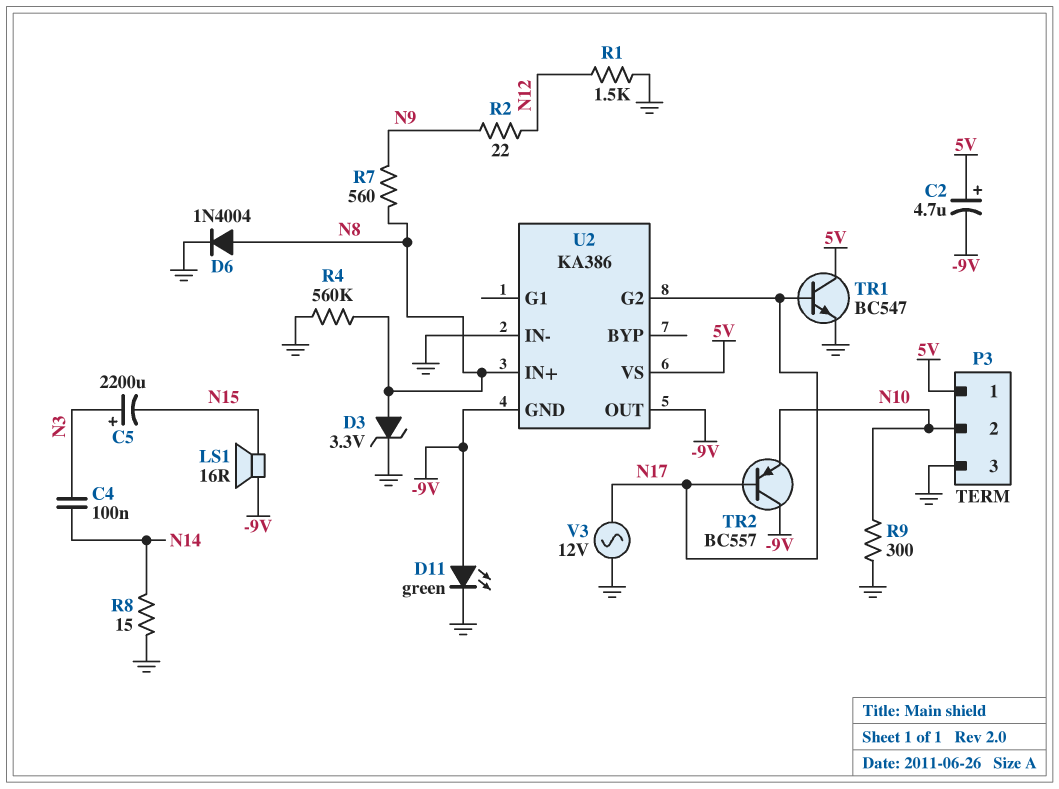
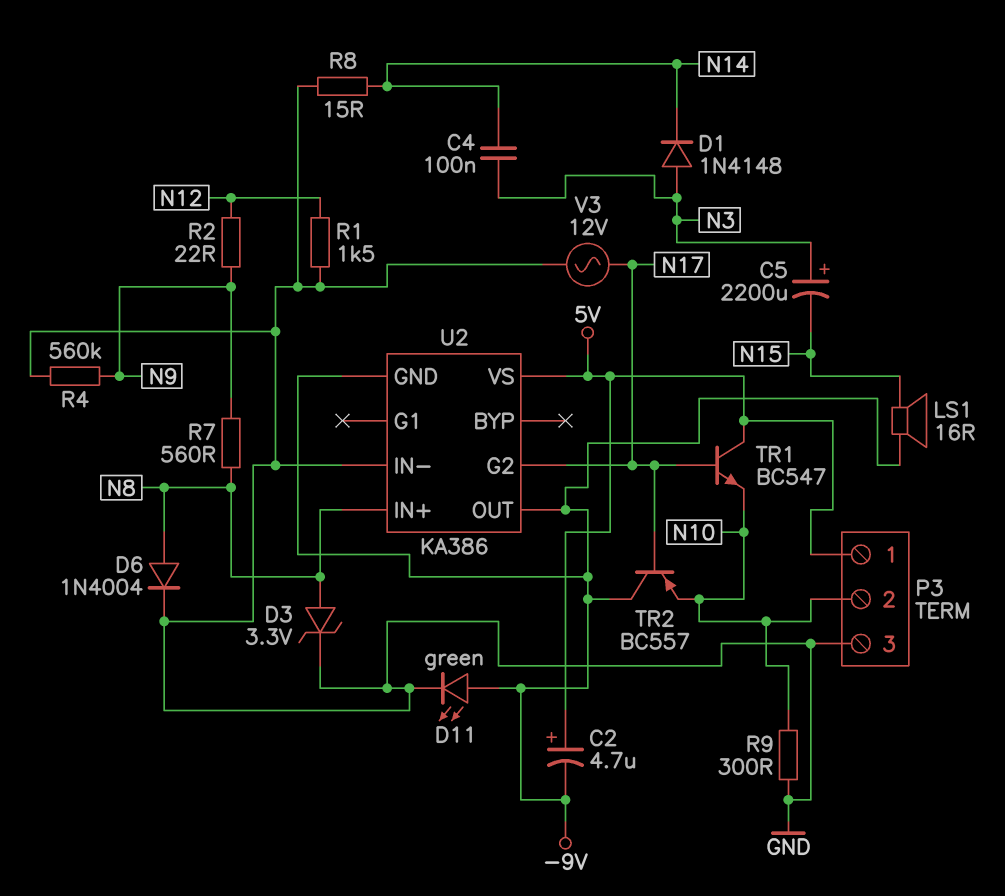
D1: none -> diode 1N4148 (A N3, K N14)
R4: 560k (GND, N8) -> 560k (GND, N9)
TR1: NPN BC547 (B N17, C 5V, E GND) -> NPN BC547 (B N17, C 5V, E N10)

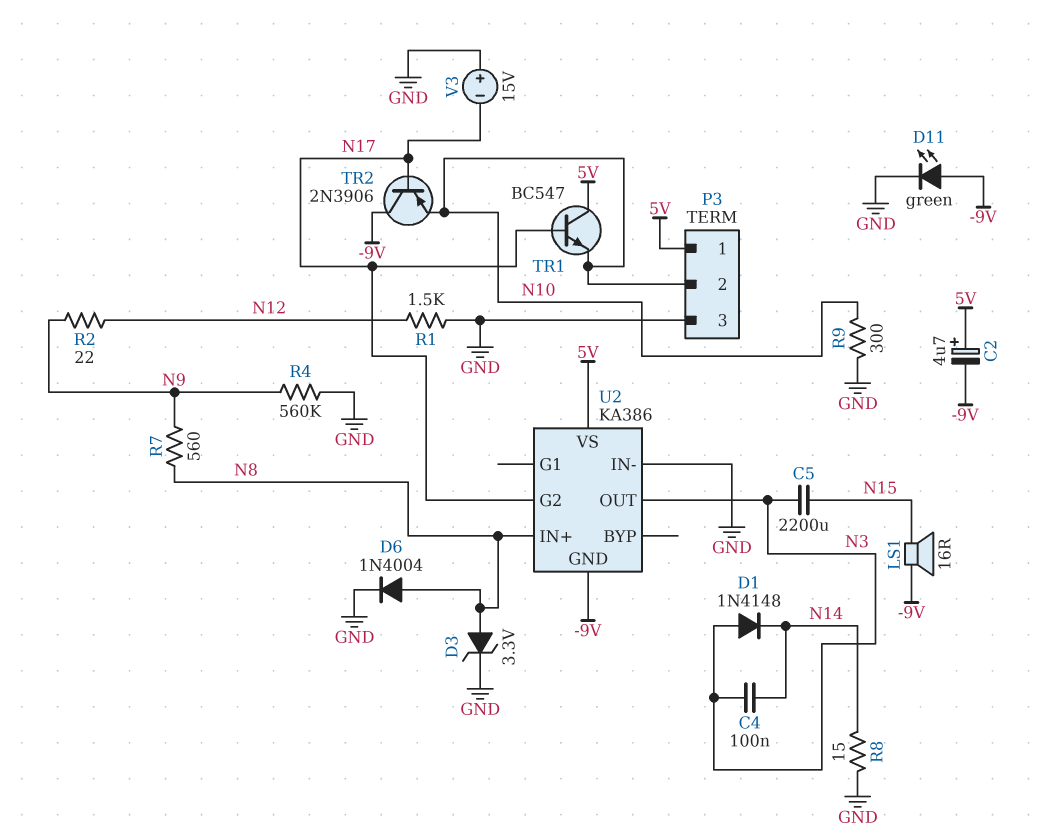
C5: 2200uF (plus N3, minus N15) -> 2200uF (N3, N15)
TR2: PNP BC557 (B N17, C -9V, E N10) -> PNP 2N3906 (B N17, C -9V, E N10)
U2 pin OUT: -9V -> N3
V3: AC 12V (GND, N17) -> 15V (plus GND, minus N17)

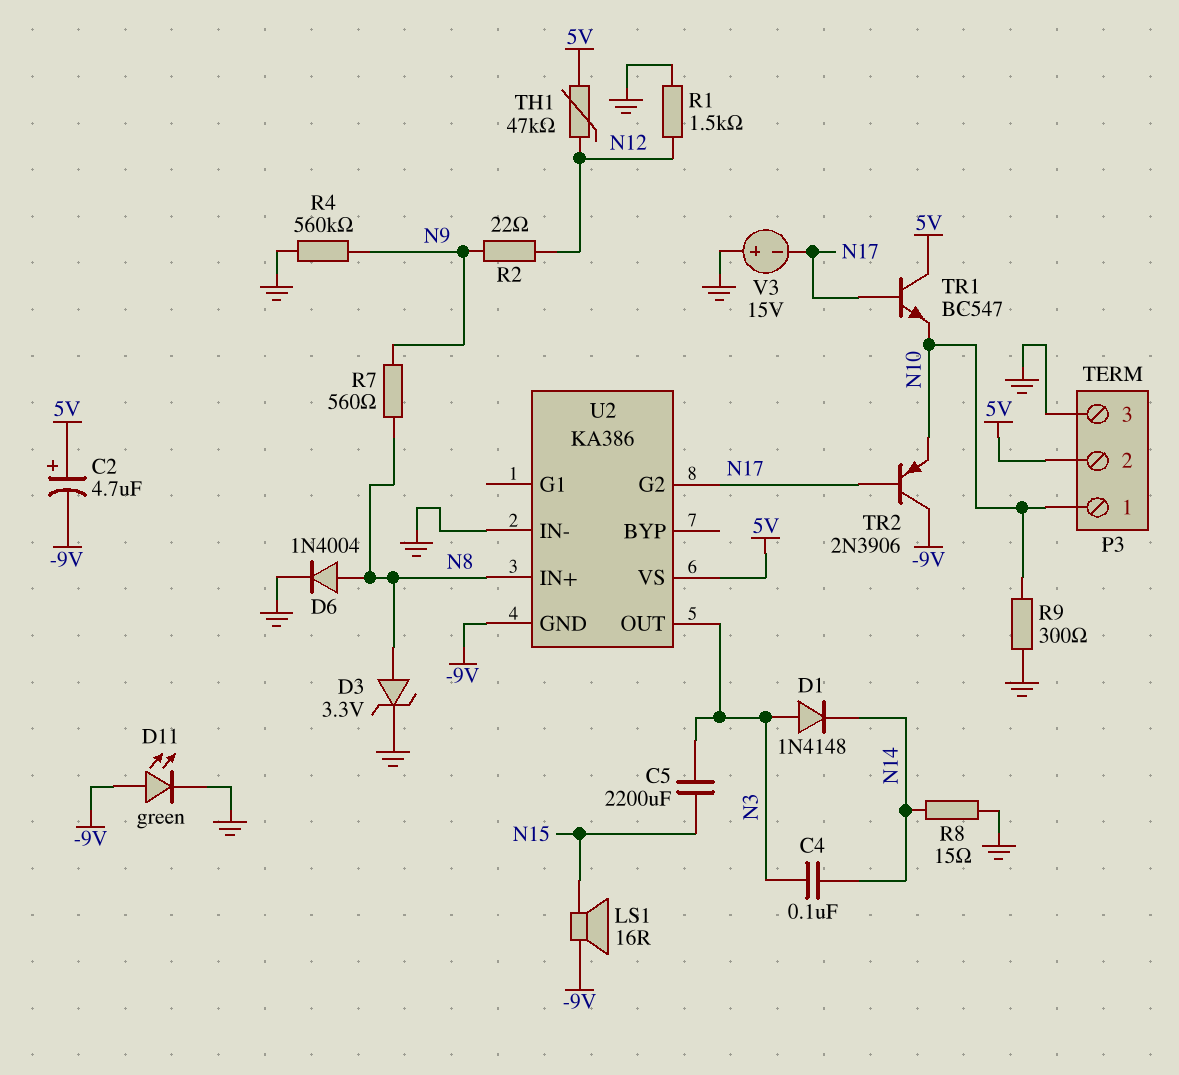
P3 pin 1: 5V -> N10
P3 pin 2: N10 -> 5V
TH1: none -> 47k (5V, N12)

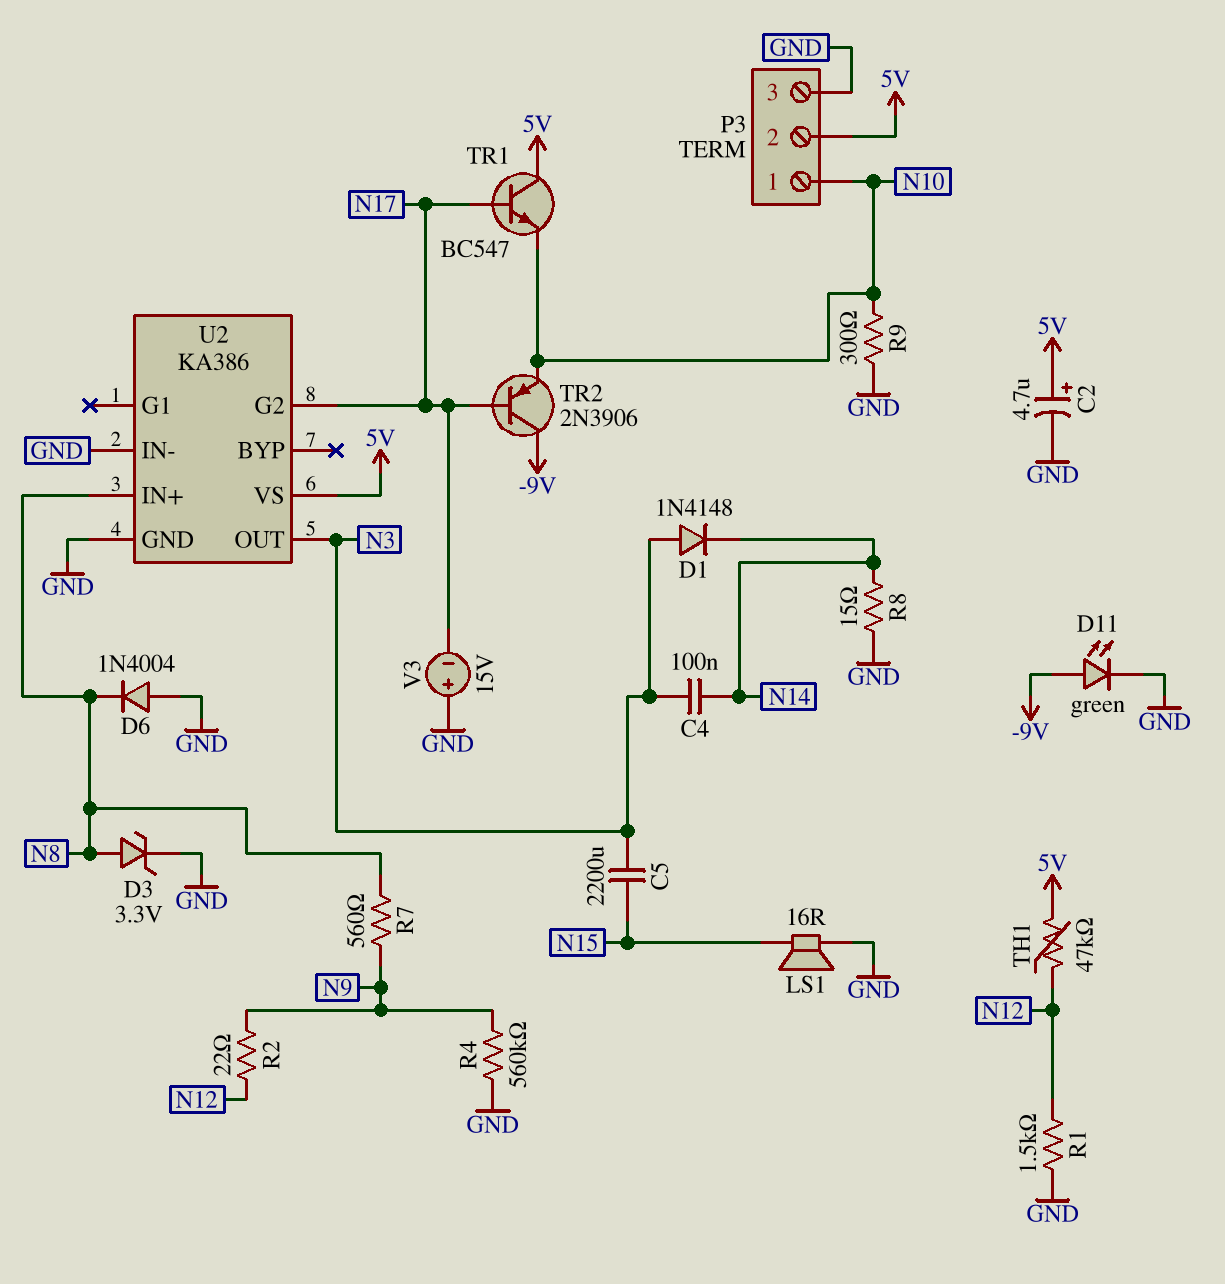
C2: 4.7uF (plus 5V, minus -9V) -> 4.7uF (plus 5V, minus GND)
D6: diode 1N4004 (A N8, K GND) -> diode 1N4004 (A GND, K N8)
LS1: speaker 16R (-9V, N15) -> speaker 16R (GND, N15)
U2 pin GND: -9V -> GND

